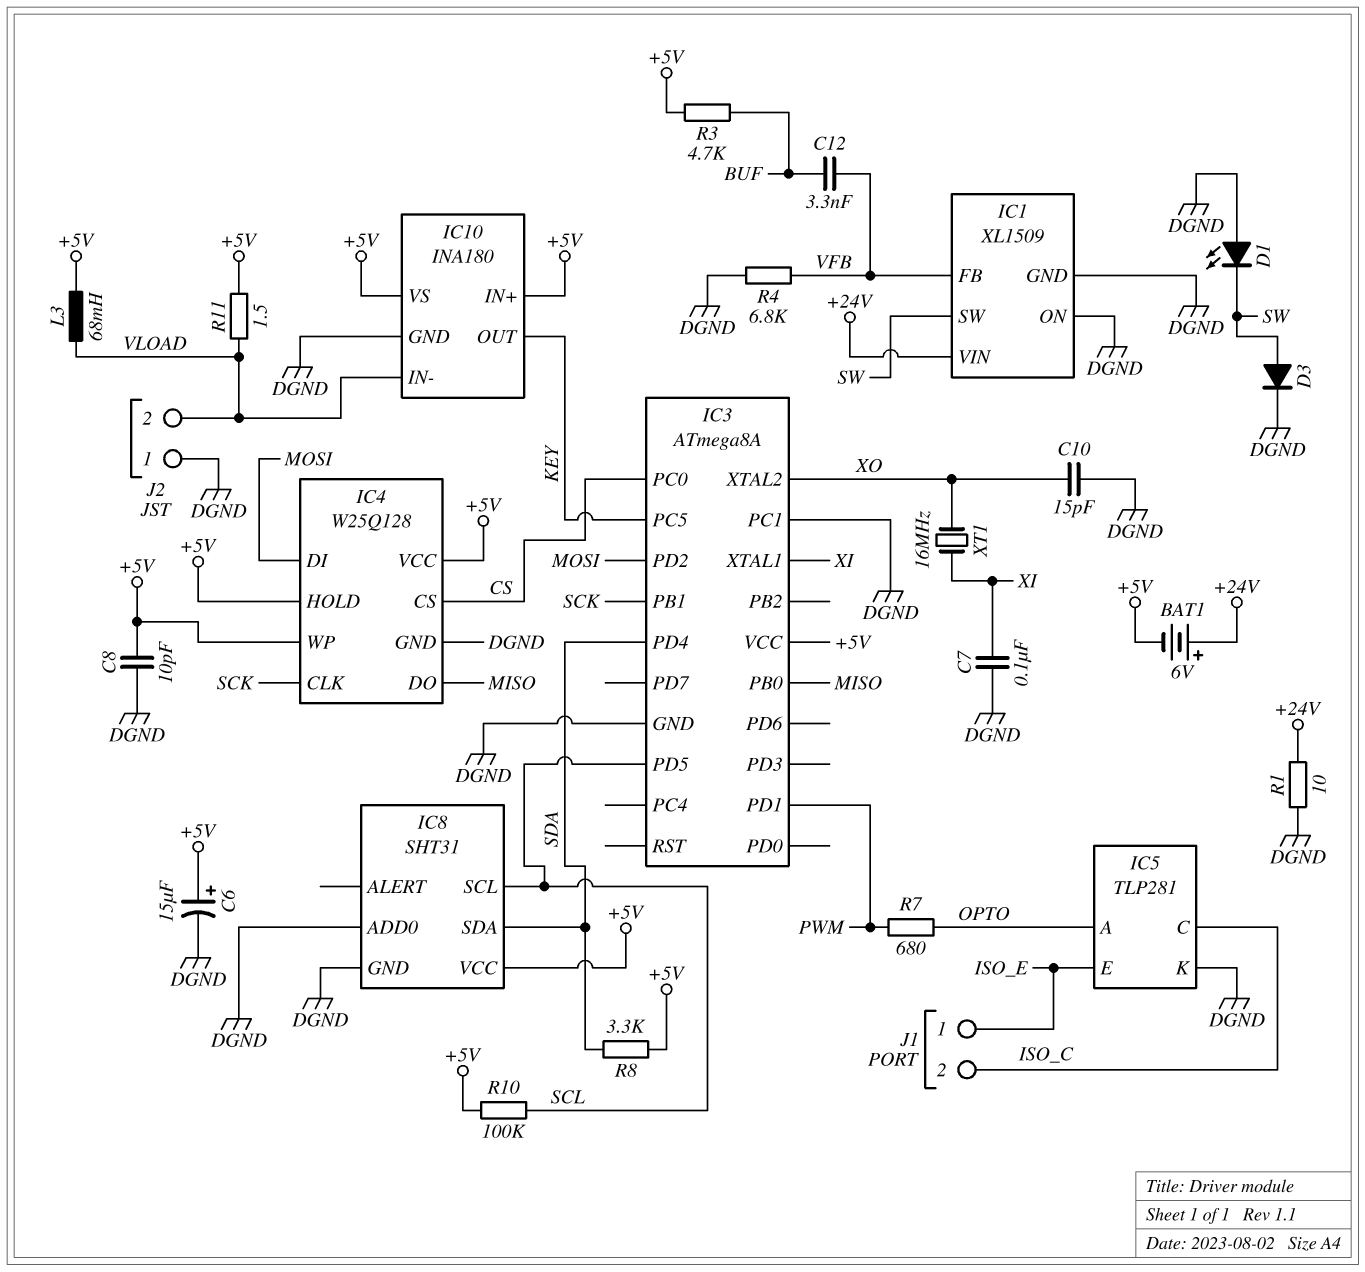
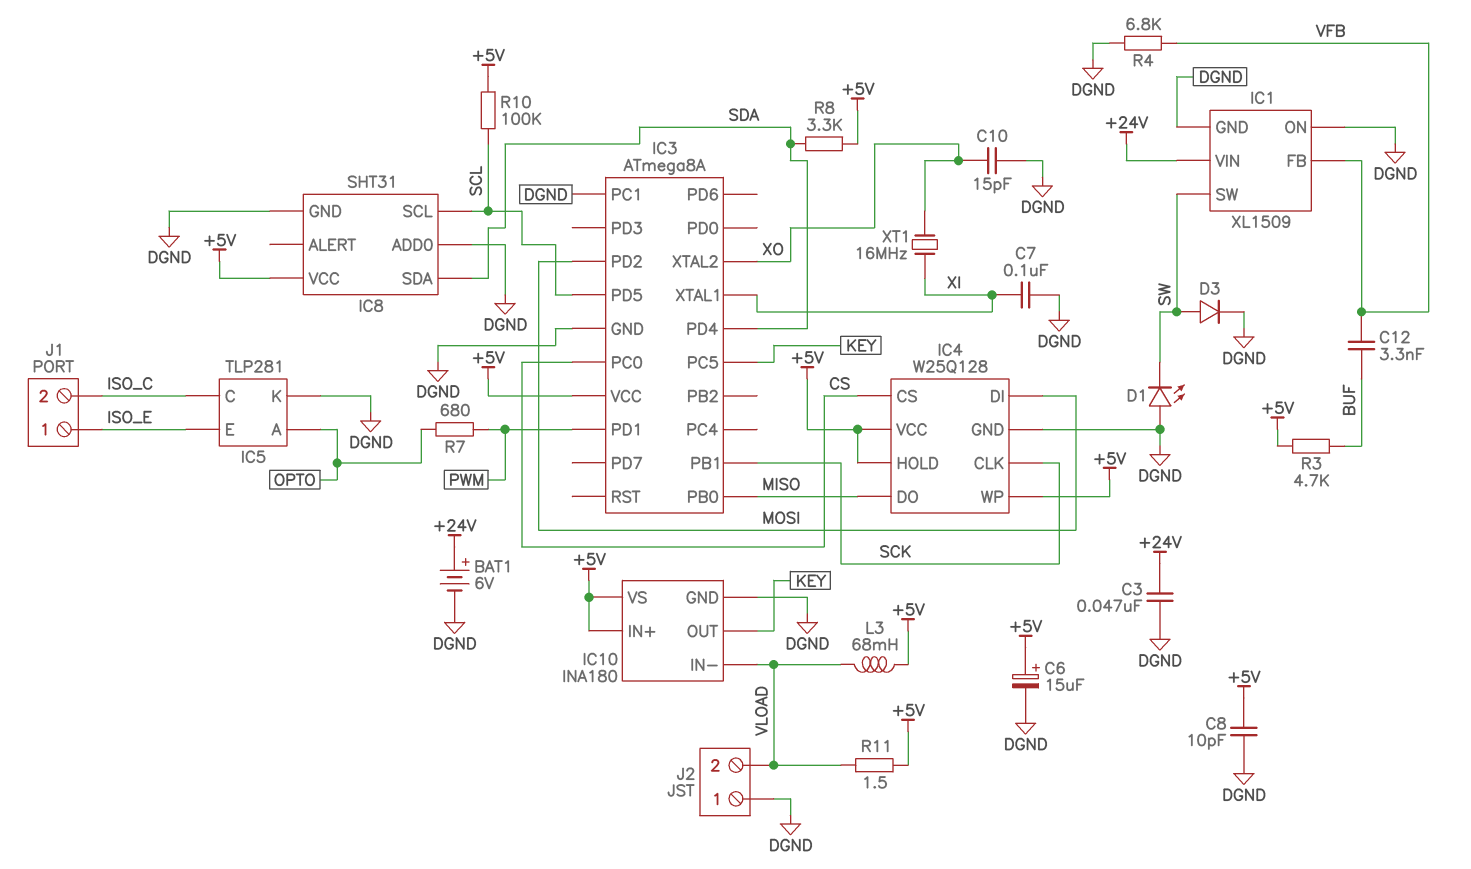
BAT1: 6V (plus +24V, minus +5V) -> 6V (plus +24V, minus DGND)
C3: none -> 47nF (+24V, DGND)
R1: 10 (+24V, DGND) -> none

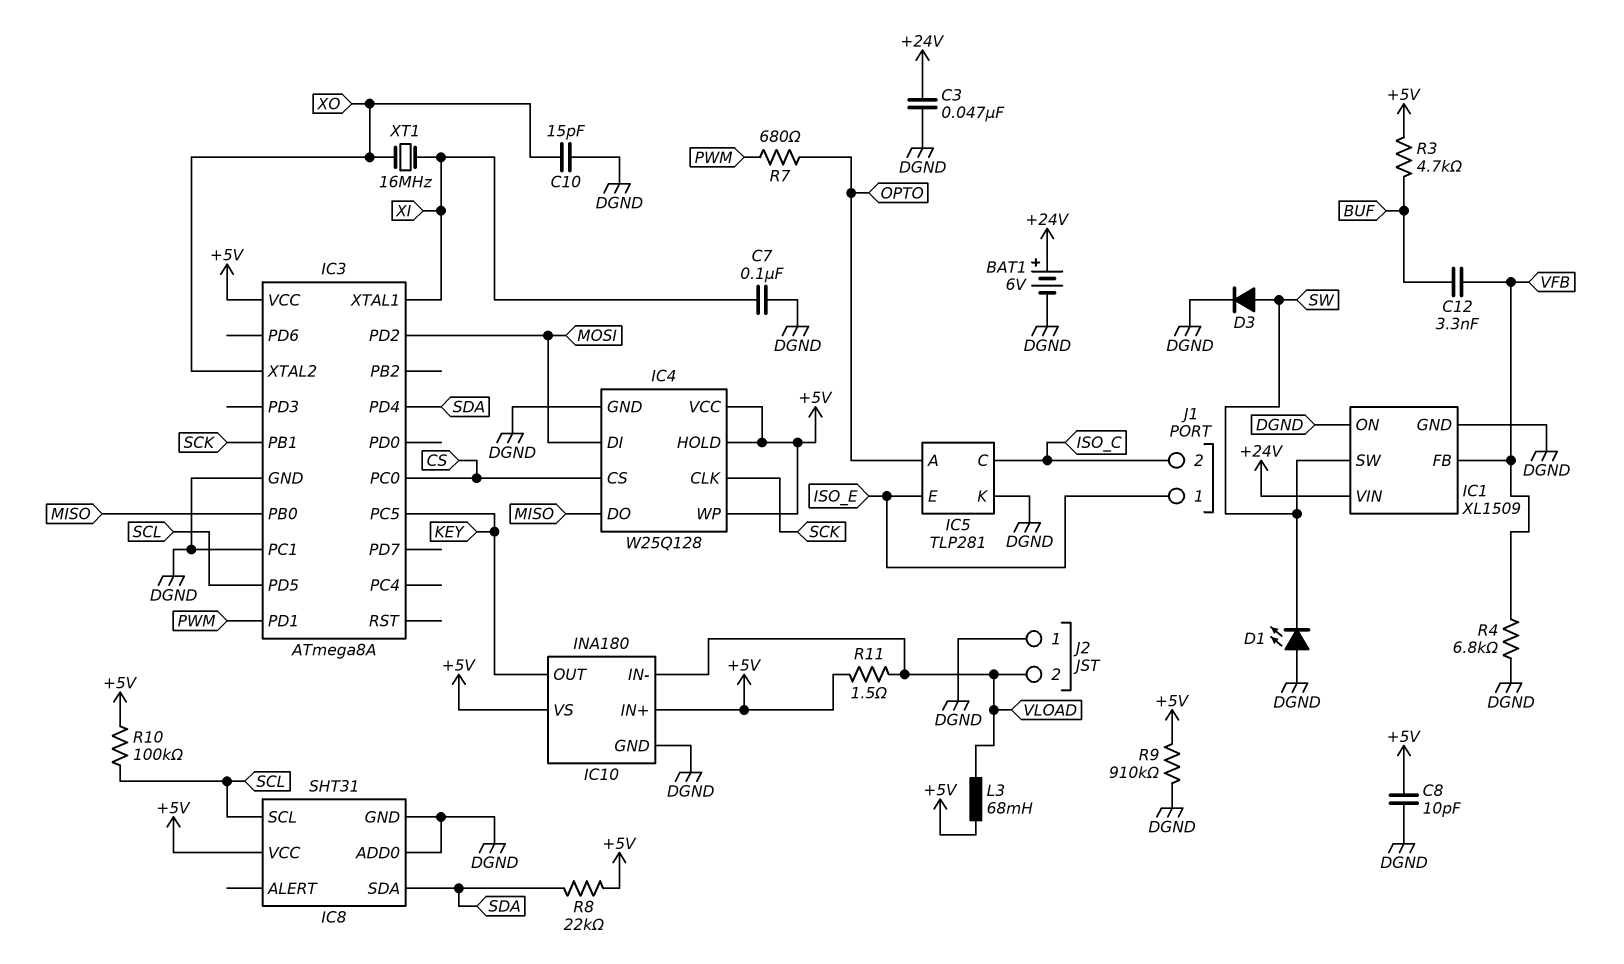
C6: 15uF (plus +5V, minus DGND) -> none
R8: 3.3k (+5V, SDA) -> 22k (+5V, SDA)
R9: none -> 910k (+5V, DGND)

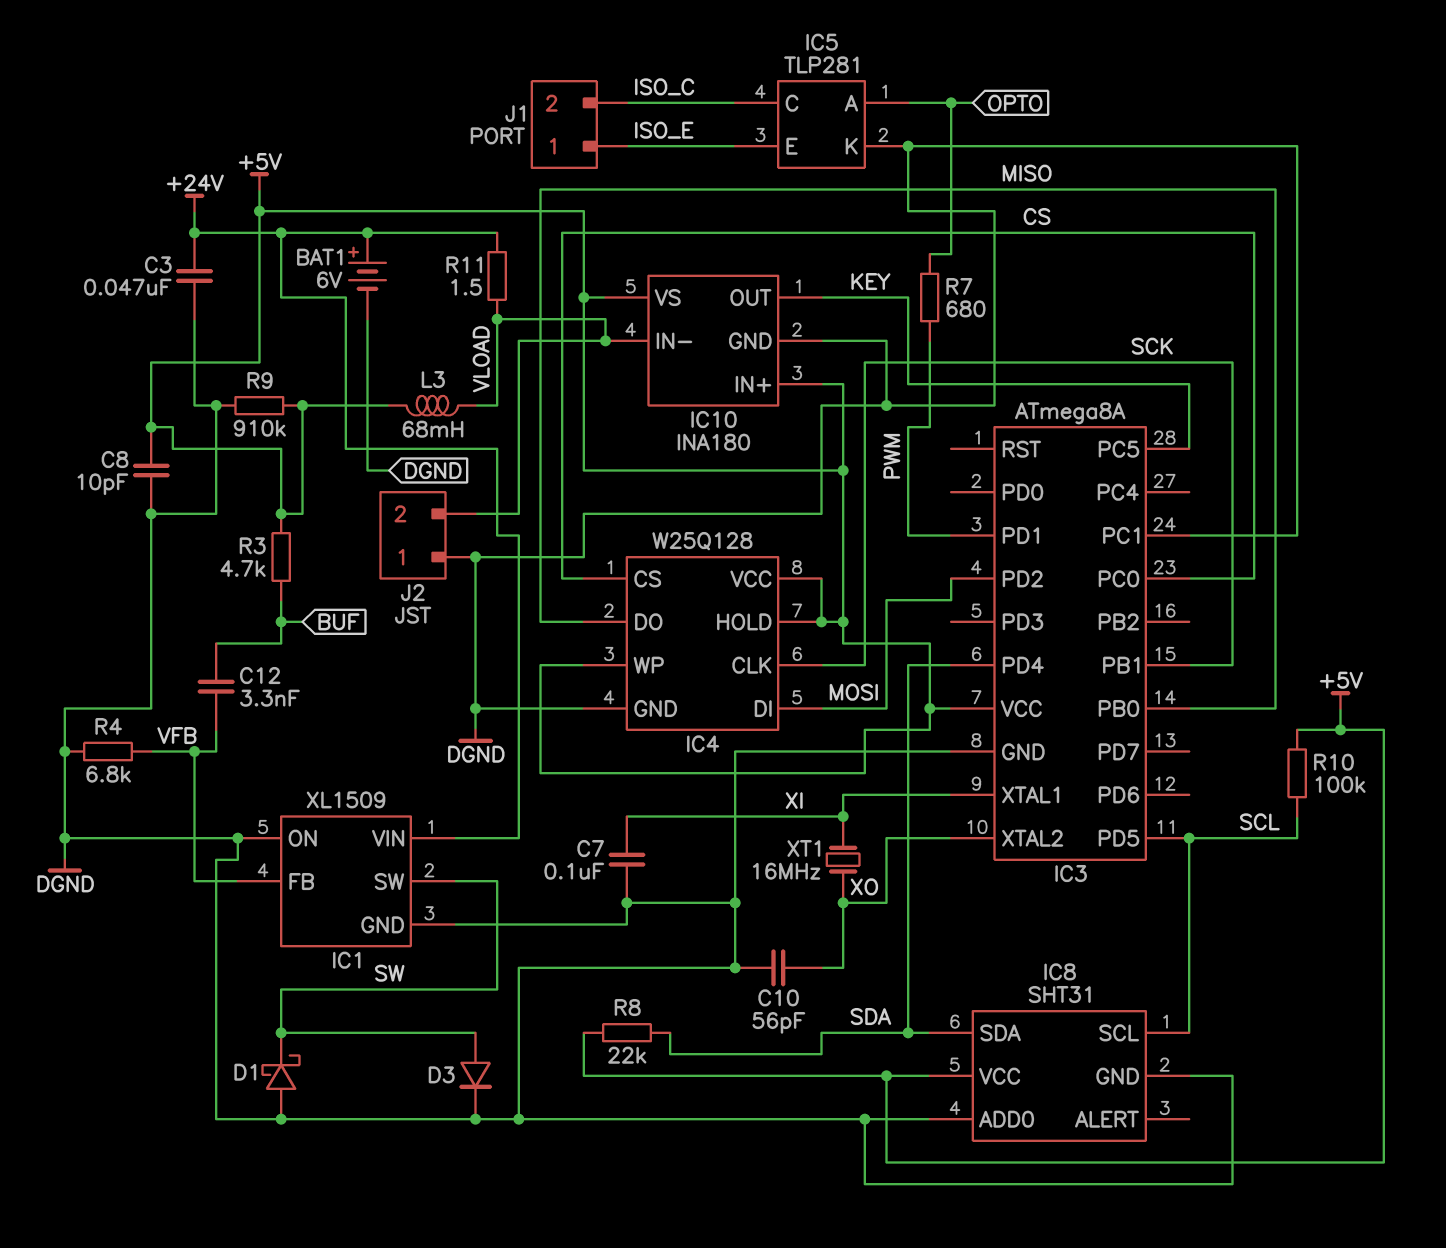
C10: 15pF (DGND, XO) -> 56pF (DGND, XO)
D1: LED (A DGND, K SW) -> schottky (A DGND, K SW)
R11: 1.5 (+5V, VLOAD) -> 1.5 (+24V, VLOAD)

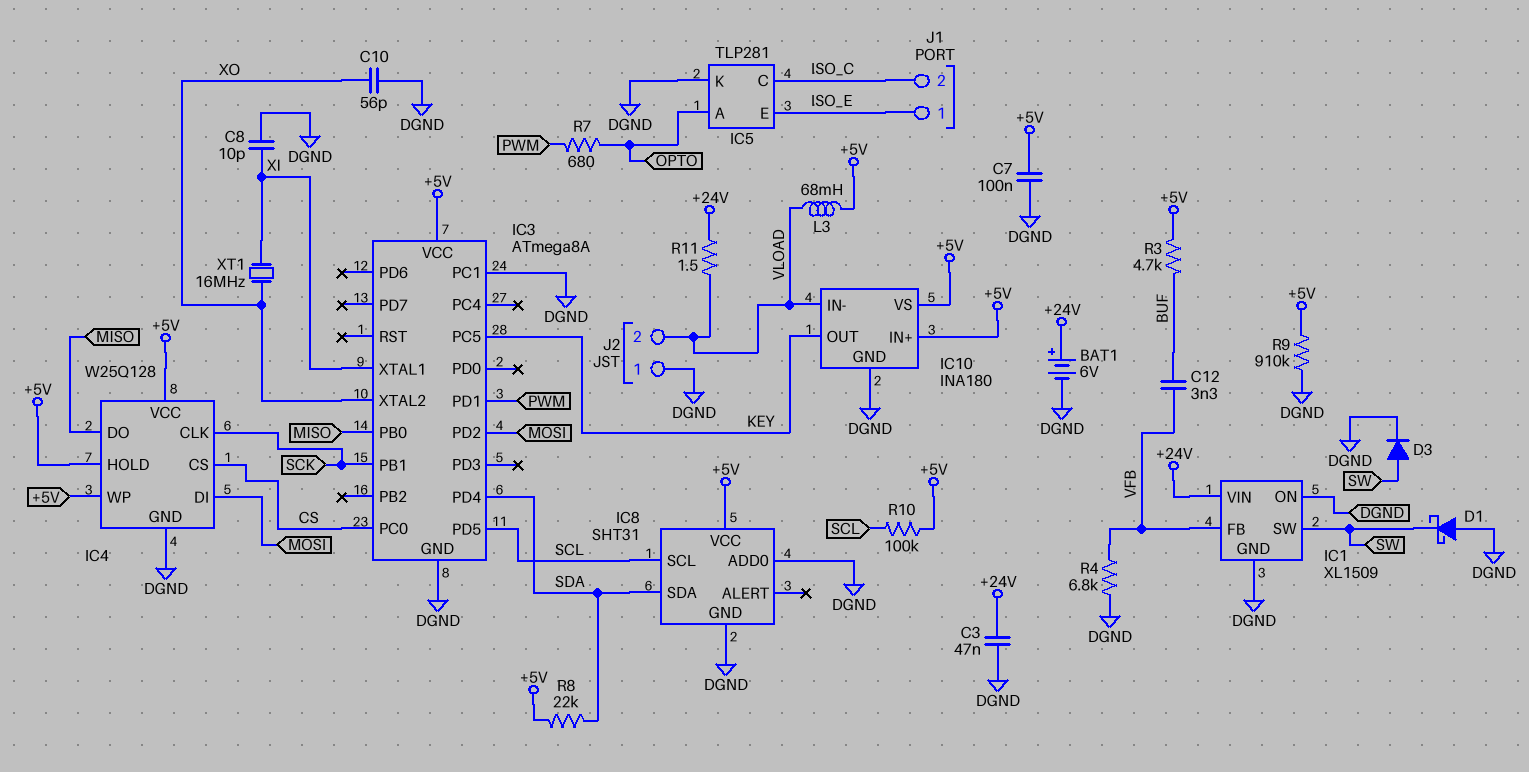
C7: 100nF (DGND, XI) -> 100nF (+5V, DGND)
C8: 10pF (+5V, DGND) -> 10pF (DGND, XI)

